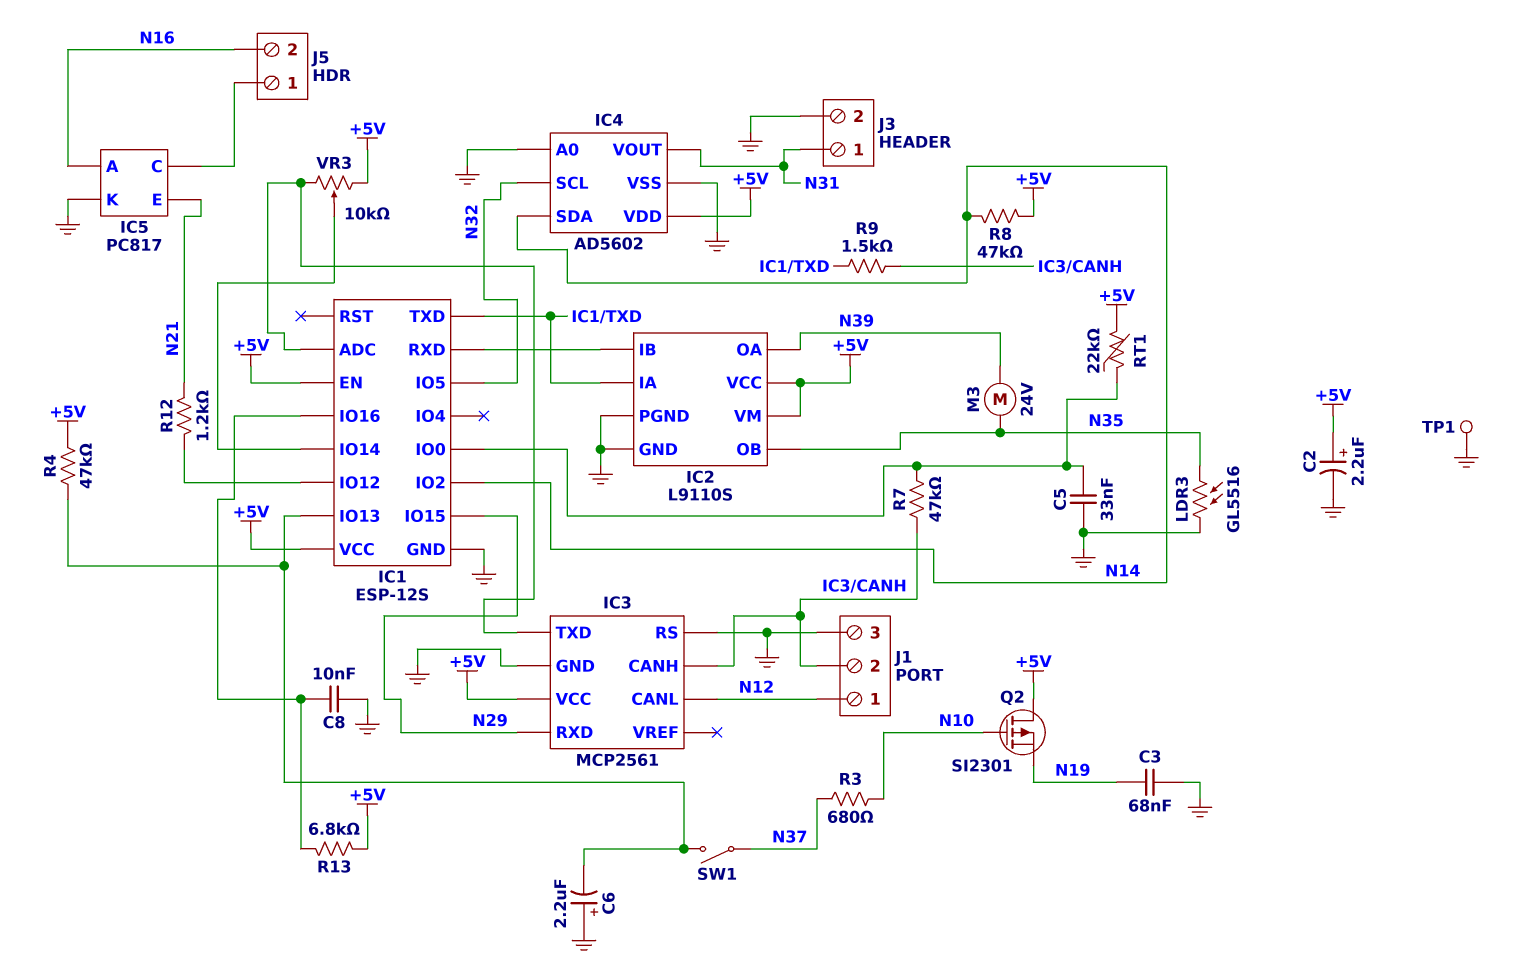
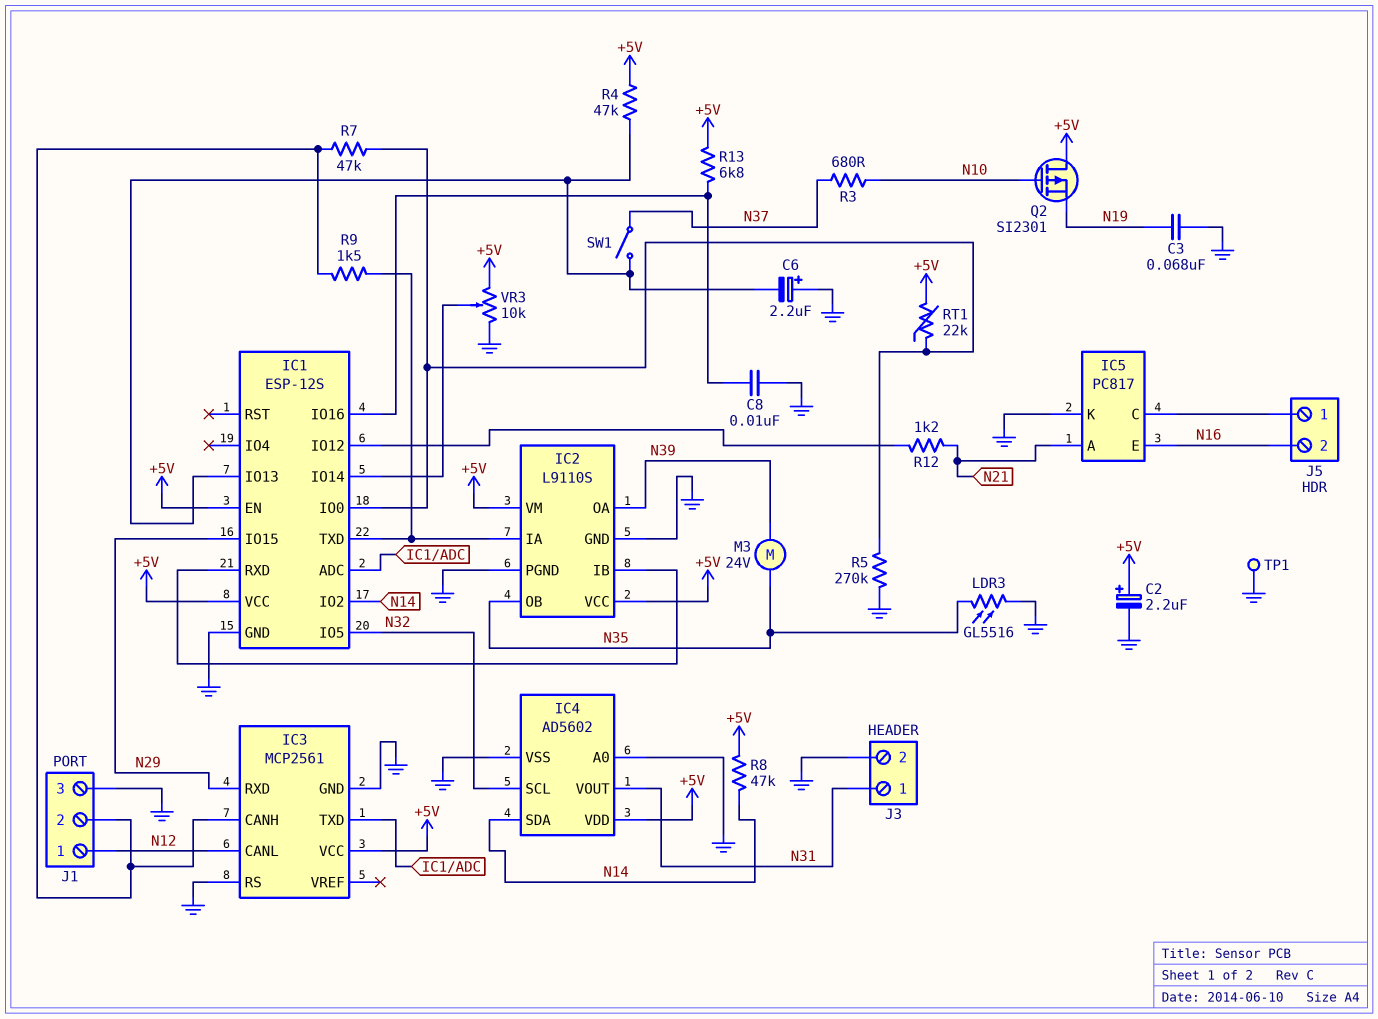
C5: 33nF (GND, IC1/IO0) -> none
IC5 pin A: N16 -> N21
IC5 pin E: N21 -> N16
R5: none -> 270k (GND, IC1/IO0)
VR3: 10k (+5V, IC1/ADC, wiper IC1/IO14) -> 10k (+5V, GND, wiper IC1/IO14)

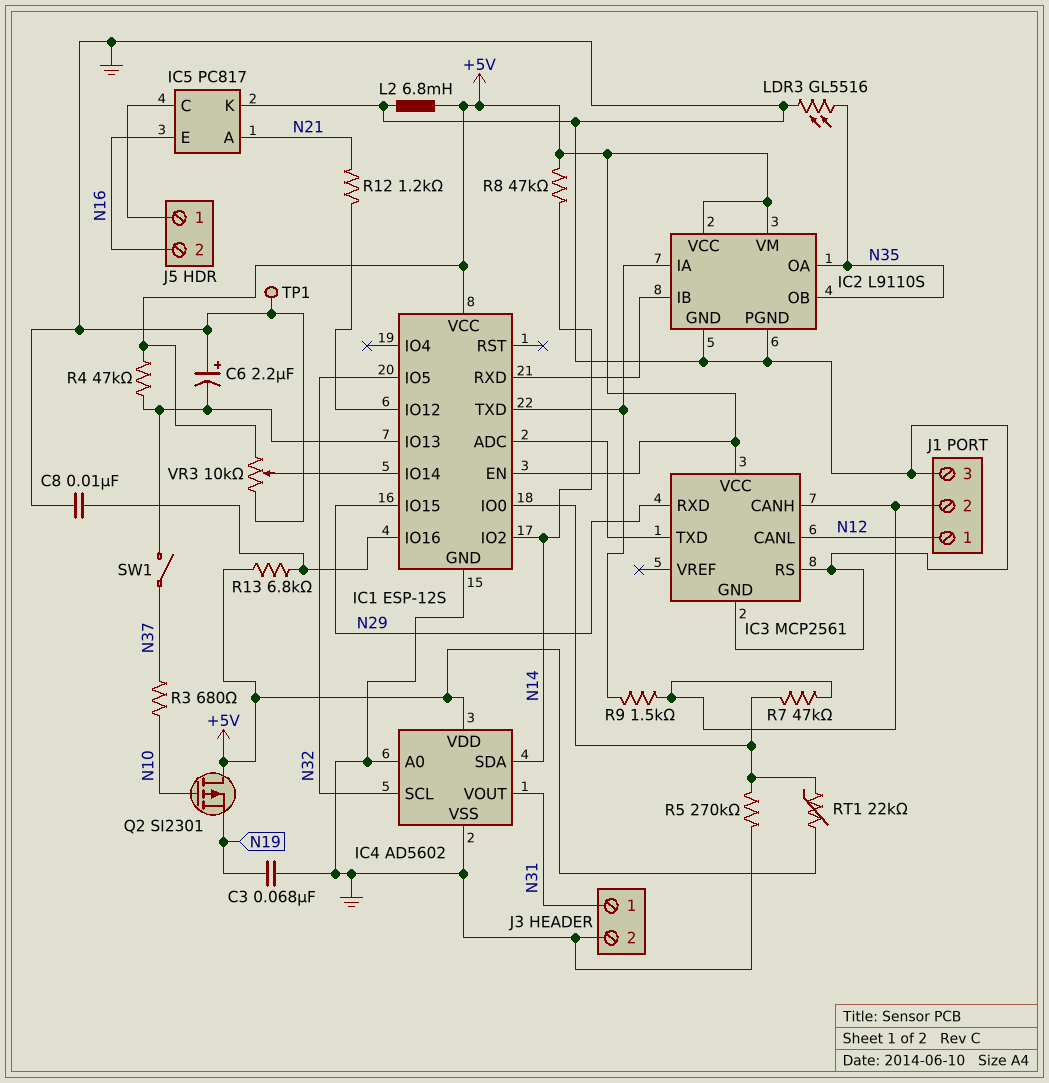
C2: 2.2uF (plus +5V, minus GND) -> none
IC2 pin OA: N39 -> N35
L2: none -> 6.8mH (+5V, GND)
M3: motor 24V (N35, N39) -> none

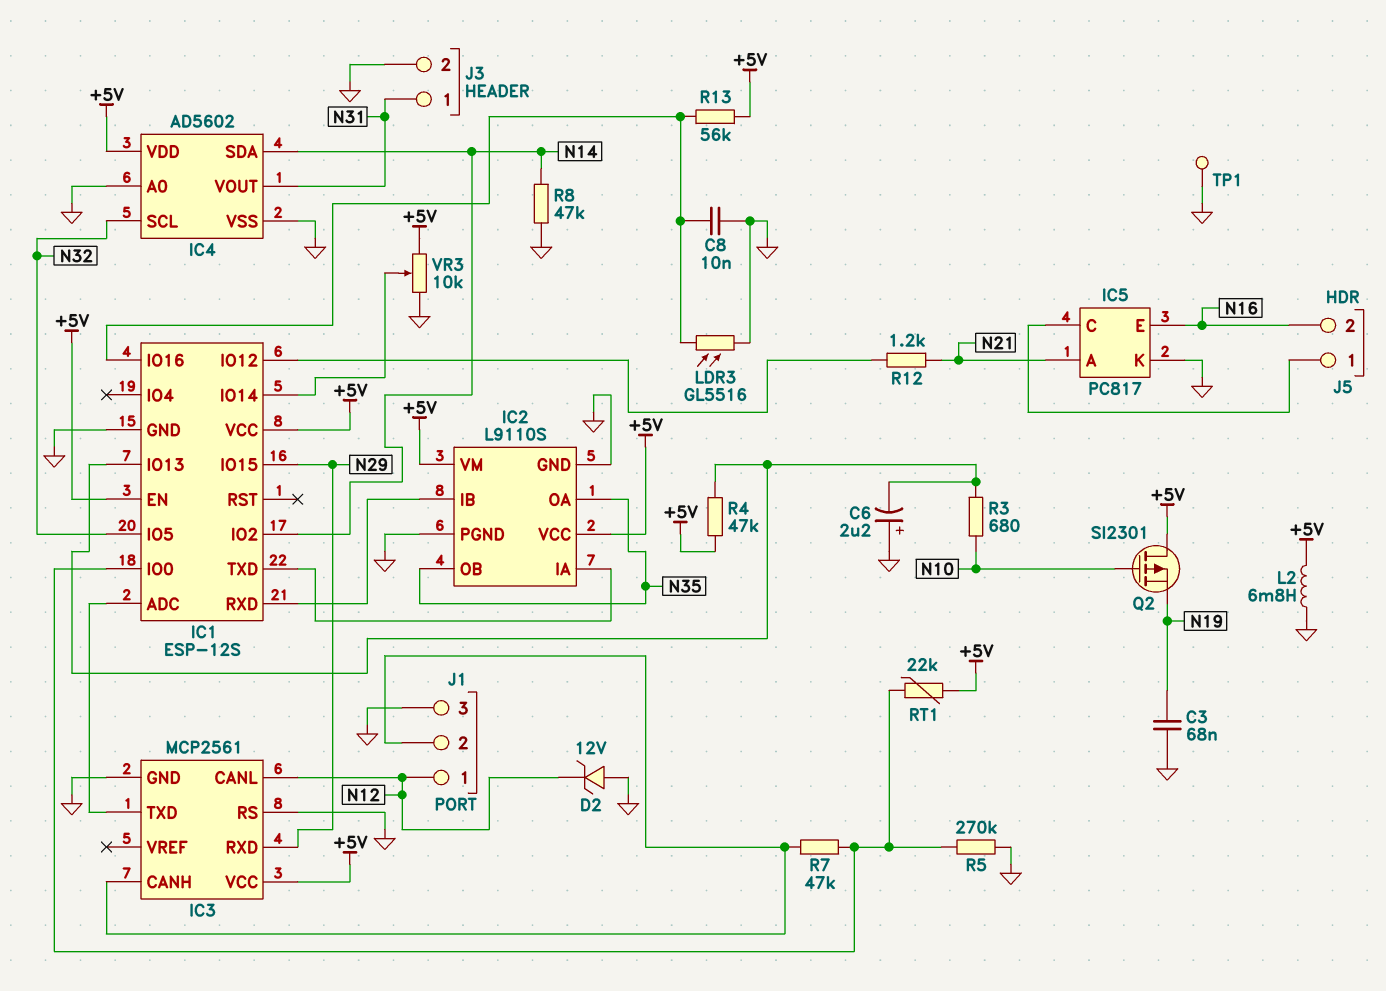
D2: none -> zener 12V (A GND, K N12)
LDR3: GL5516 (GND, N35) -> GL5516 (GND, IC1/IO16)
R3: 680 (N10, N37) -> 680 (IC1/IO13, N10)
R8: 47k (+5V, N14) -> 47k (GND, N14)
R9: 1.5k (IC1/TXD, IC3/CANH) -> none
R13: 6.8k (+5V, IC1/IO16) -> 56k (+5V, IC1/IO16)
SW1: switch (IC1/IO13, N37) -> none

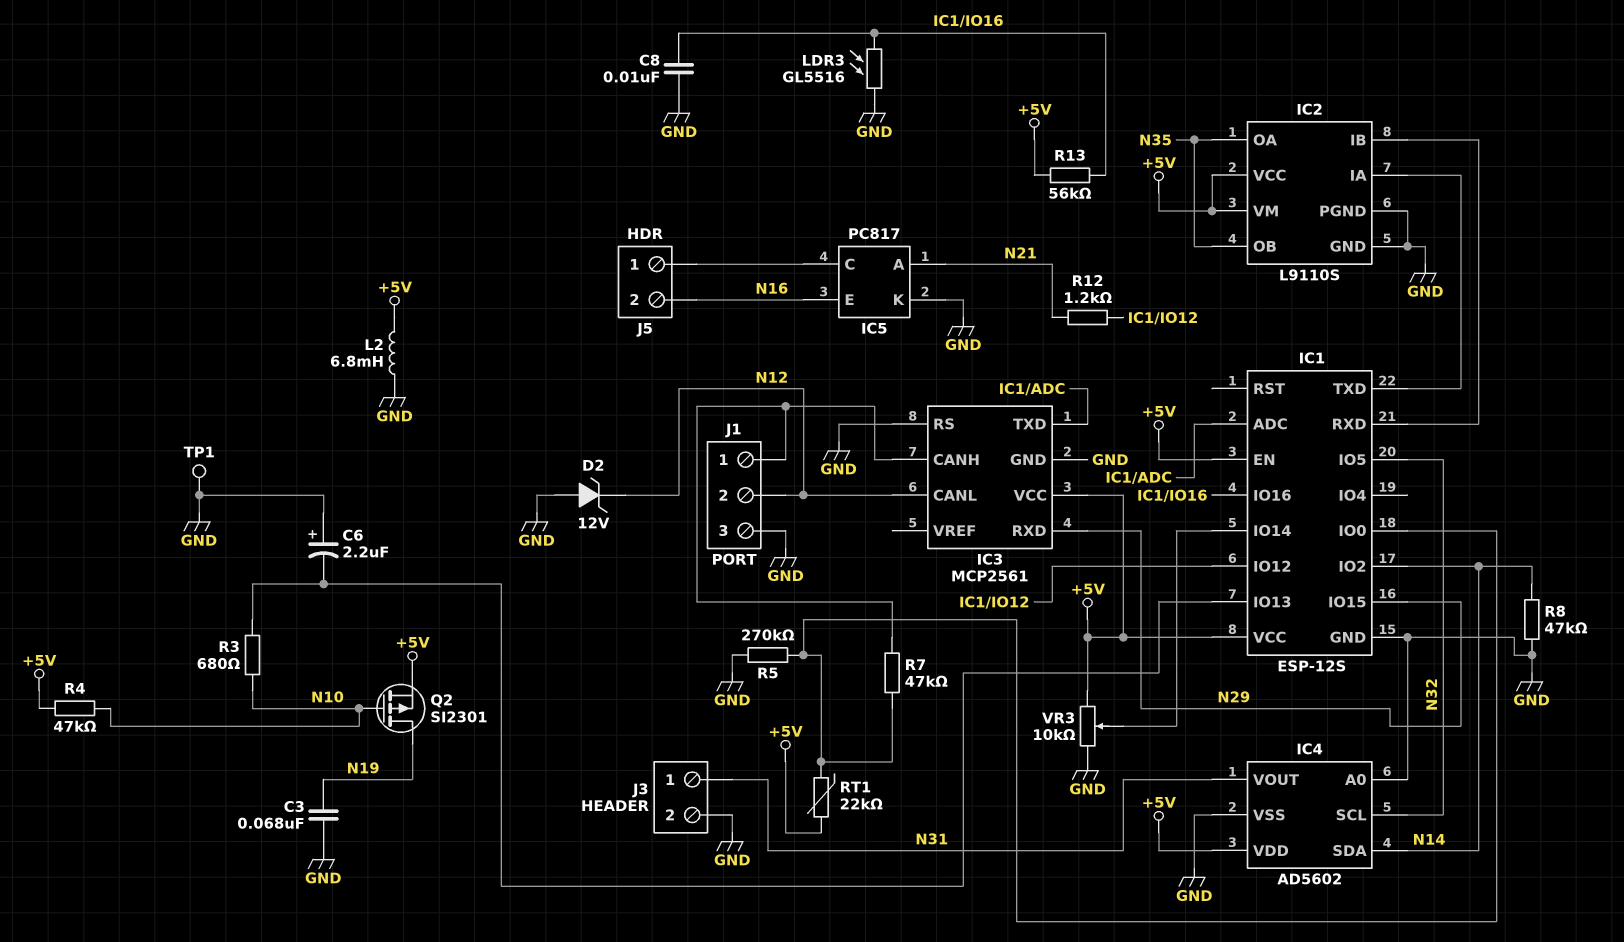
J1 pin 1: N12 -> IC3/CANH
J1 pin 2: IC3/CANH -> N12
Q2: PMOS SI2301 (G N10, D +5V, S N19) -> PMOS SI2301 (G N10, D N19, S +5V)
R4: 47k (+5V, IC1/IO13) -> 47k (+5V, N10)

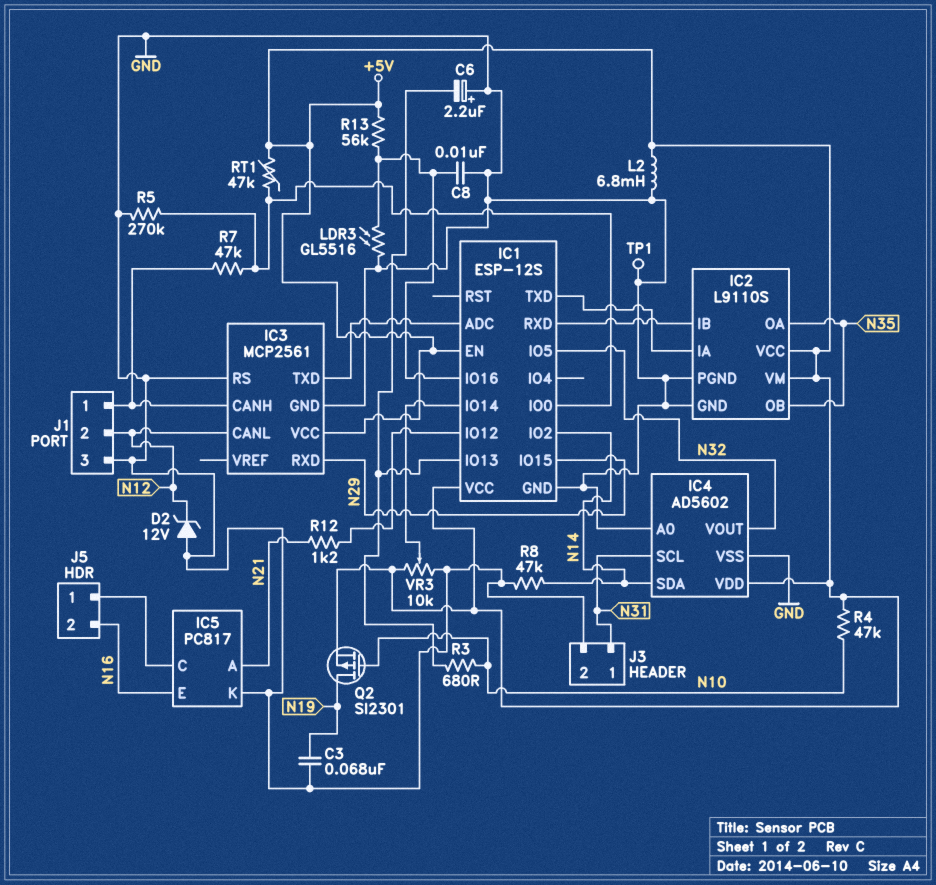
IC4 pin SCL: N32 -> N31
IC4 pin VOUT: N31 -> N32
RT1: 22k (+5V, IC1/IO0) -> 47k (+5V, IC1/IO0)

